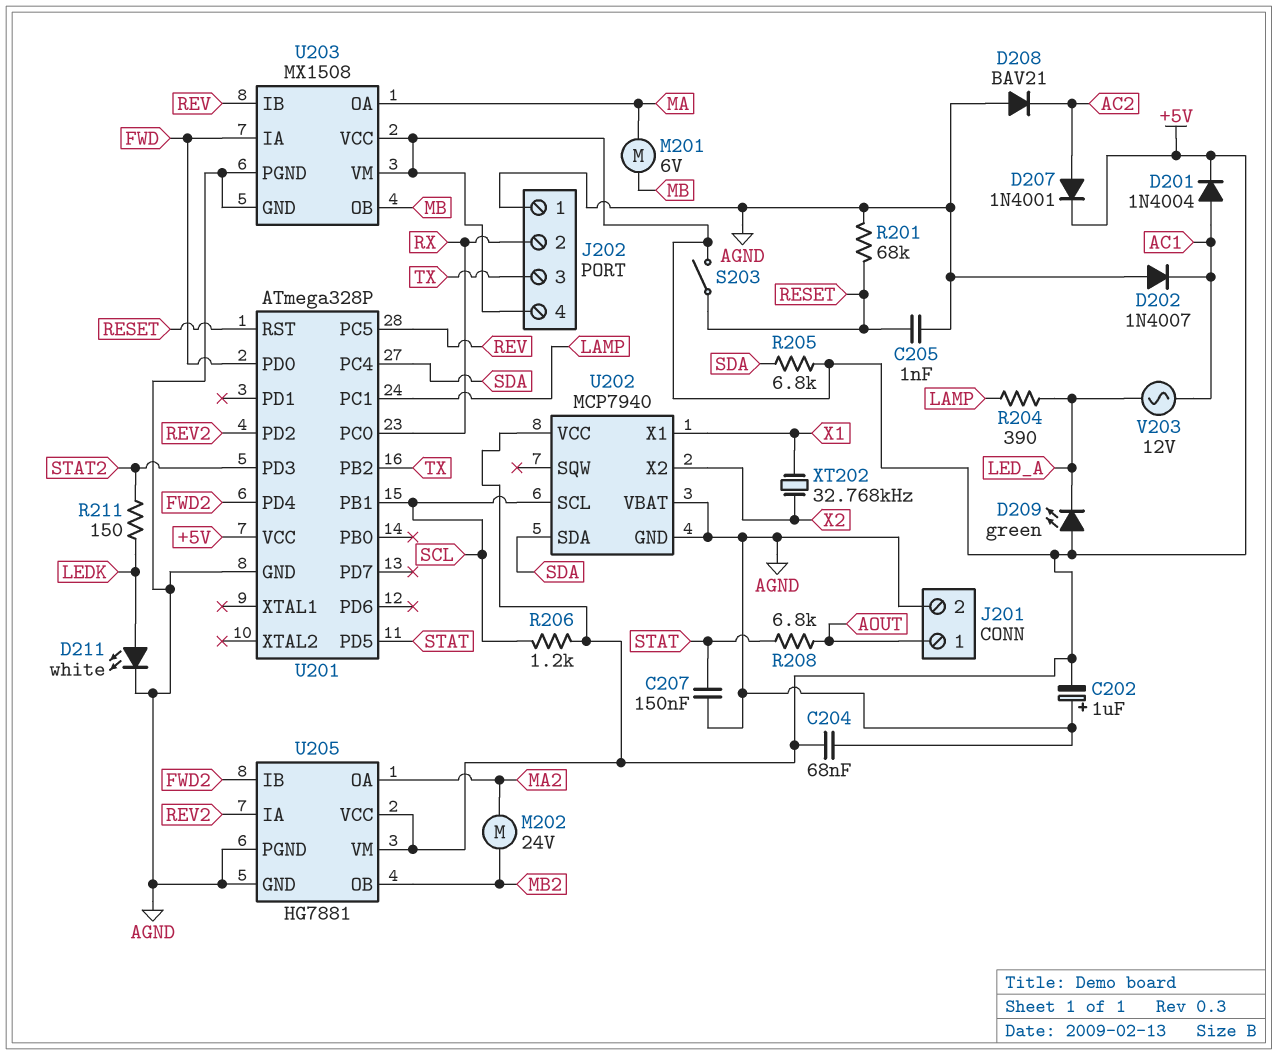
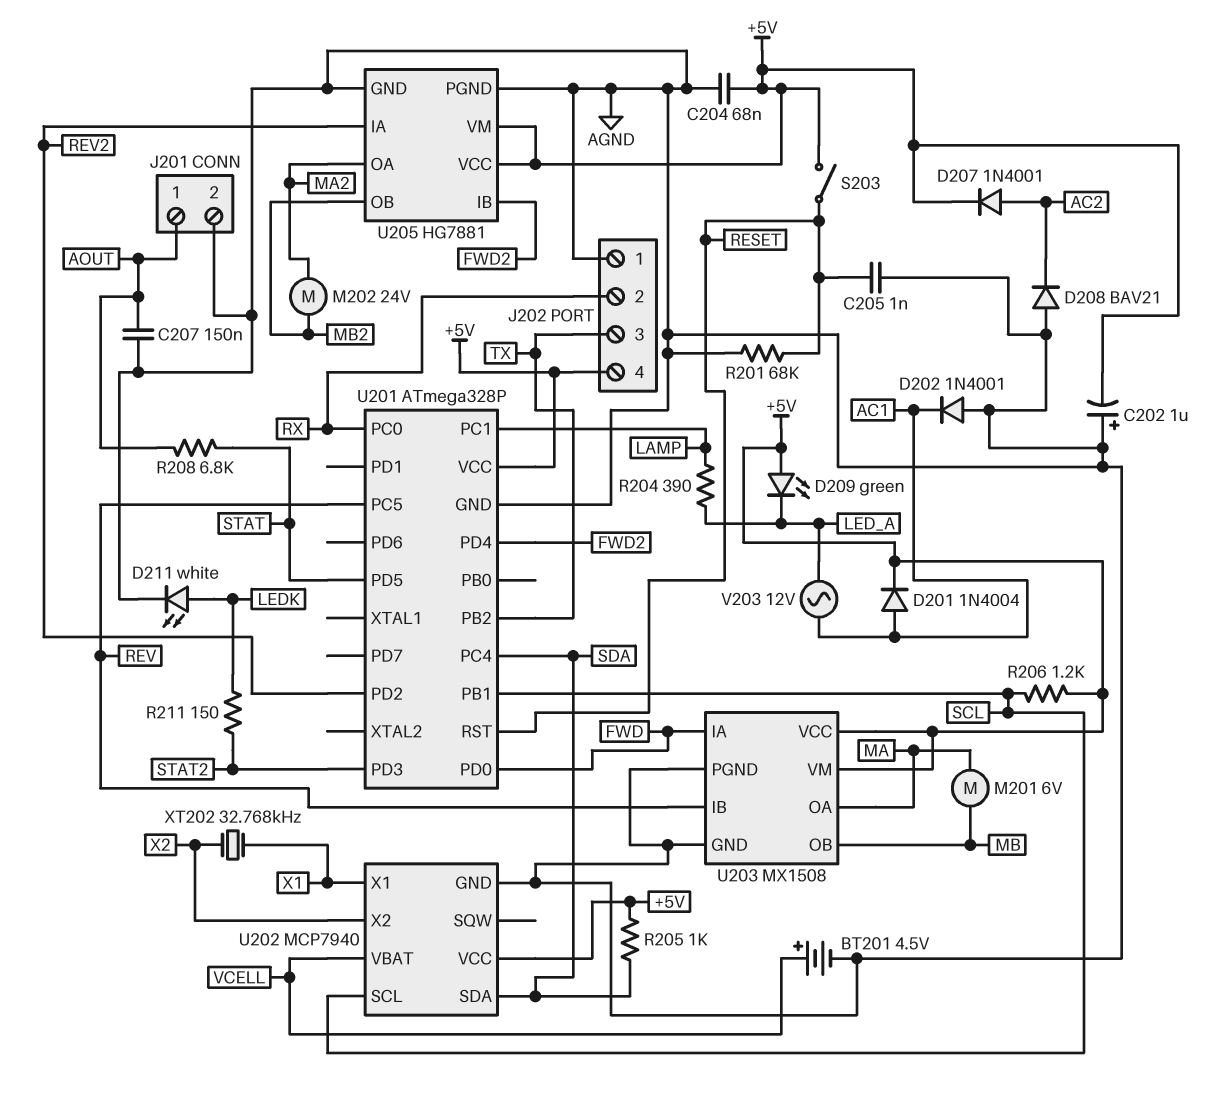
BT201: none -> 4.5V (plus VCELL, minus AGND)
C207: 150nF (AGND, STAT) -> 150nF (AGND, AOUT)
D202: diode 1N4007 (A AGND, K AC1) -> diode 1N4001 (A AGND, K AC1)
R205: 6.8k (+5V, SDA) -> 1k (+5V, SDA)
U202 pin VBAT: AGND -> VCELL

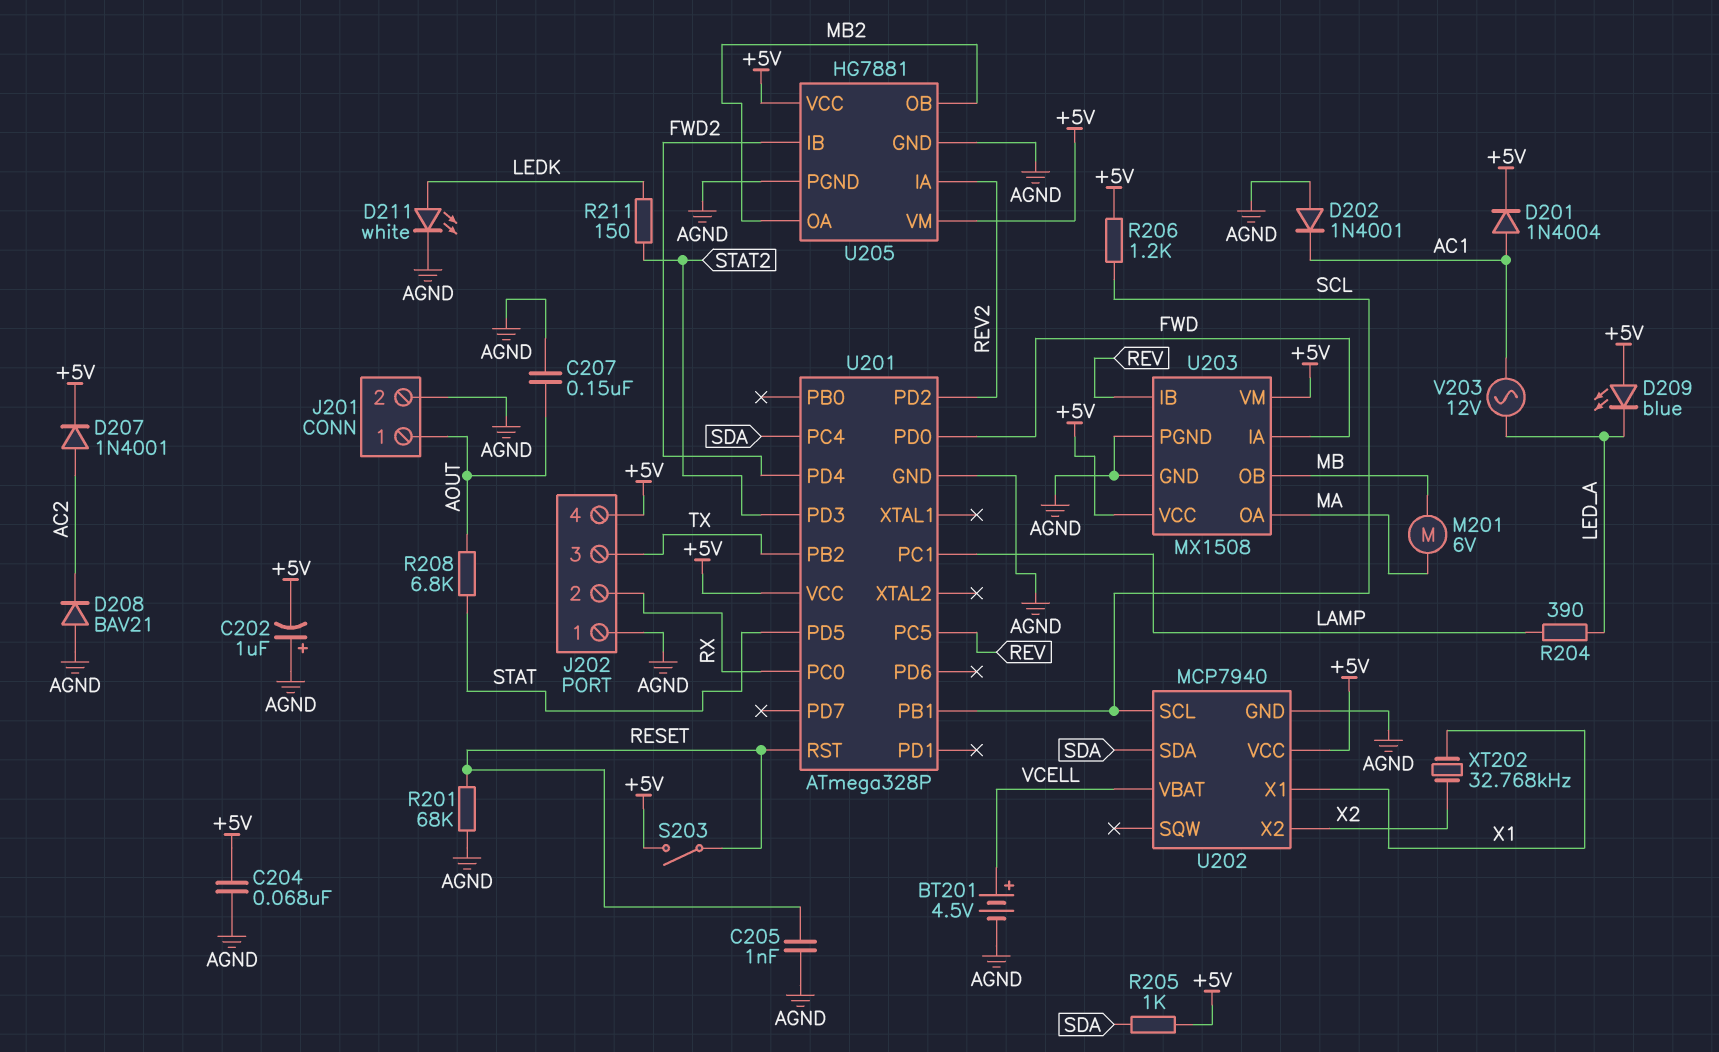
D209: LED green (A +5V, K LED_A) -> LED blue (A +5V, K LED_A)
M202: motor 24V (MA2, MB2) -> none
U205 pin OA: MA2 -> MB2

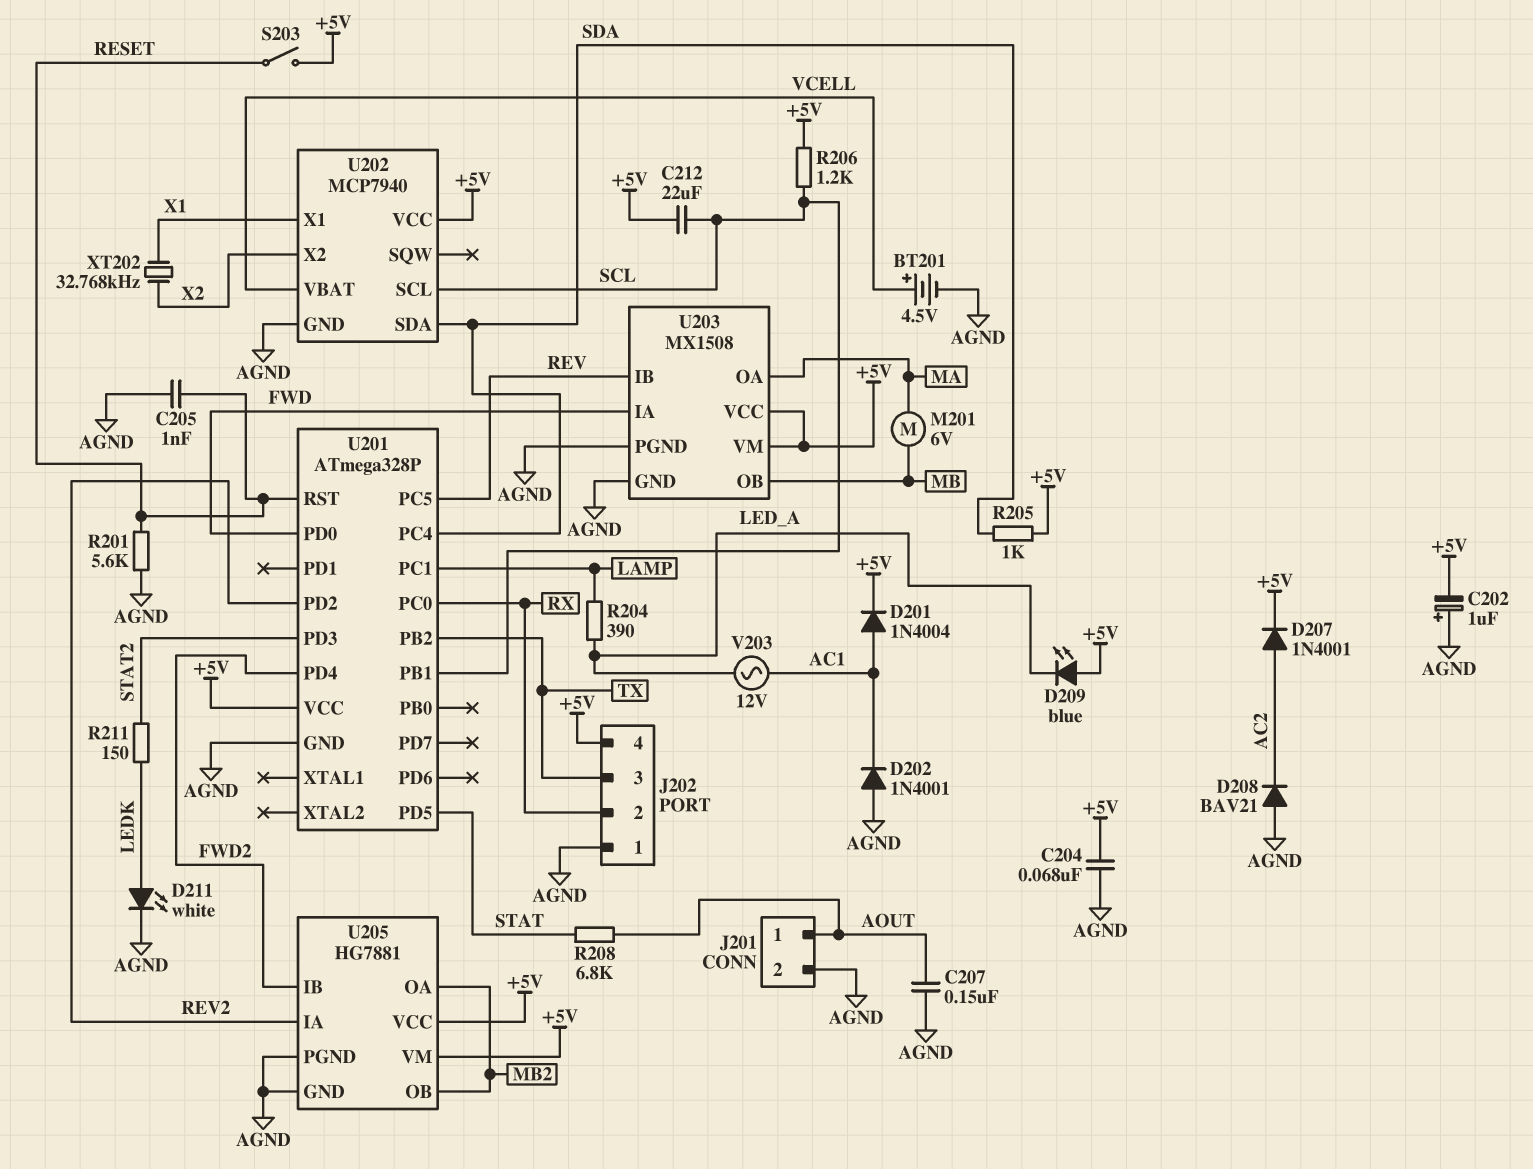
C212: none -> 22uF (+5V, SCL)
R201: 68k (AGND, RESET) -> 5.6k (AGND, RESET)

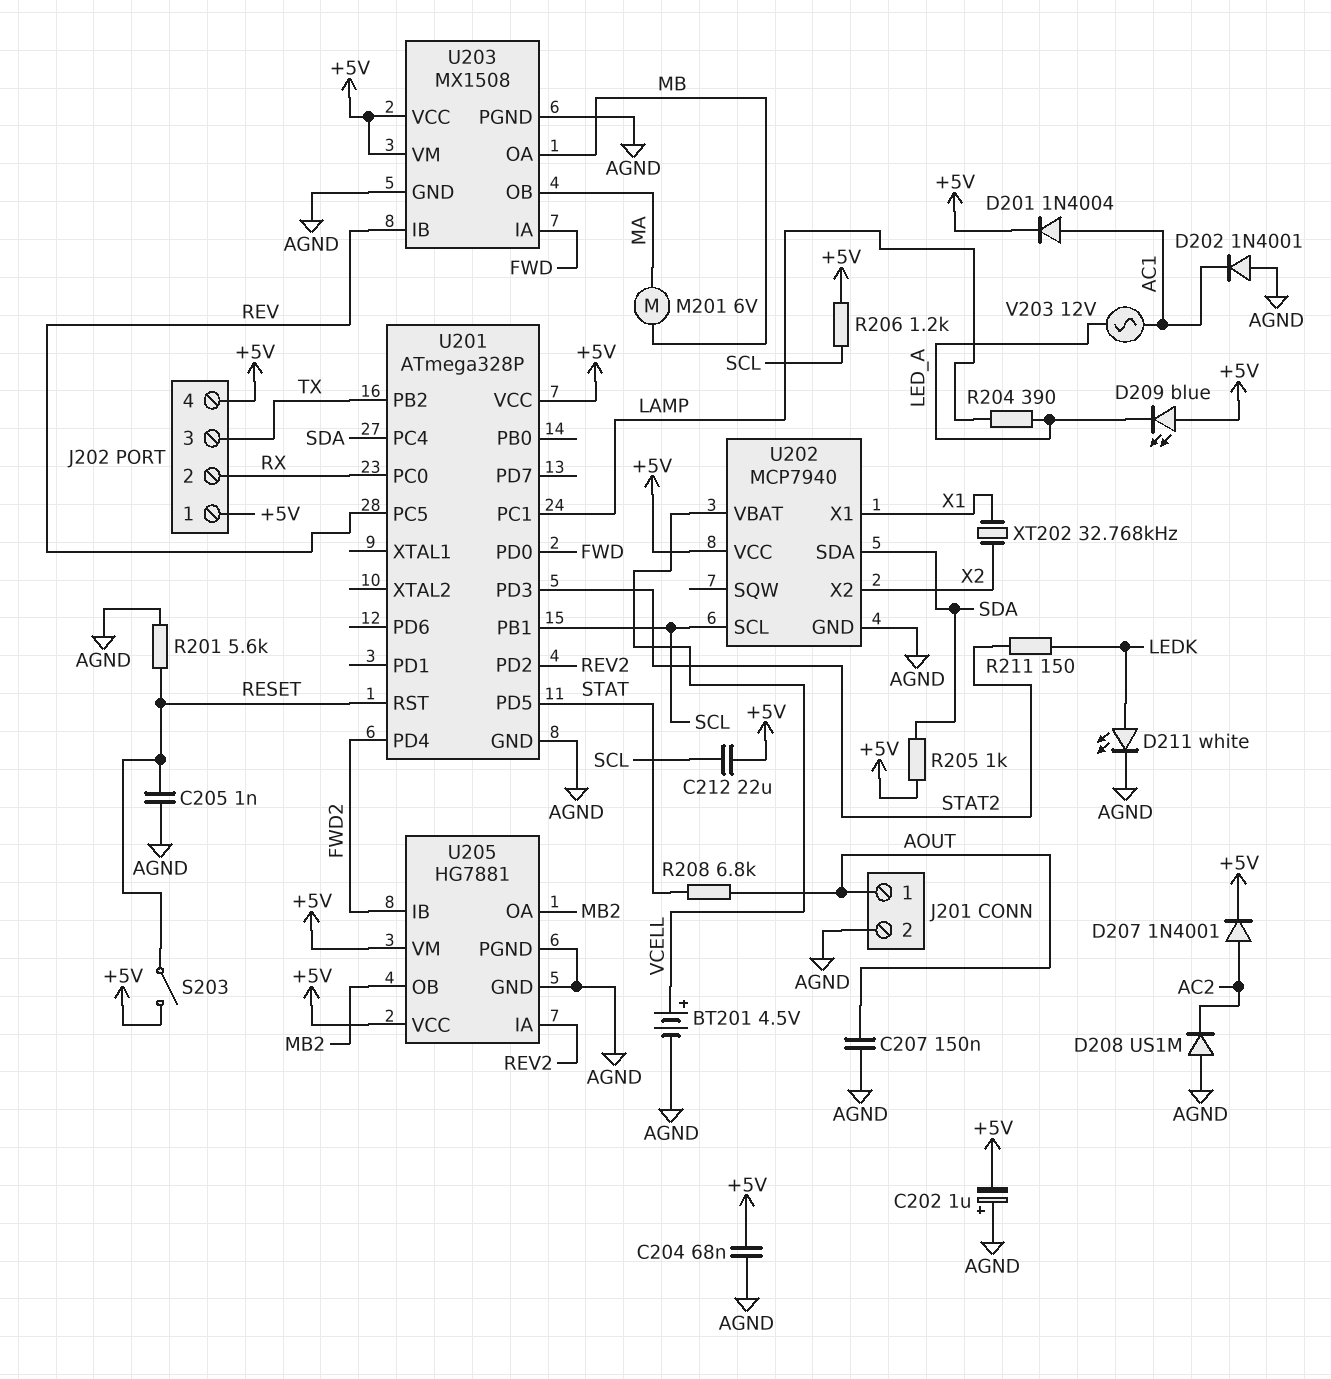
D208: diode BAV21 (A AGND, K AC2) -> diode US1M (A AGND, K AC2)
J202 pin 1: AGND -> +5V
U203 pin OA: MA -> MB
U203 pin OB: MB -> MA

